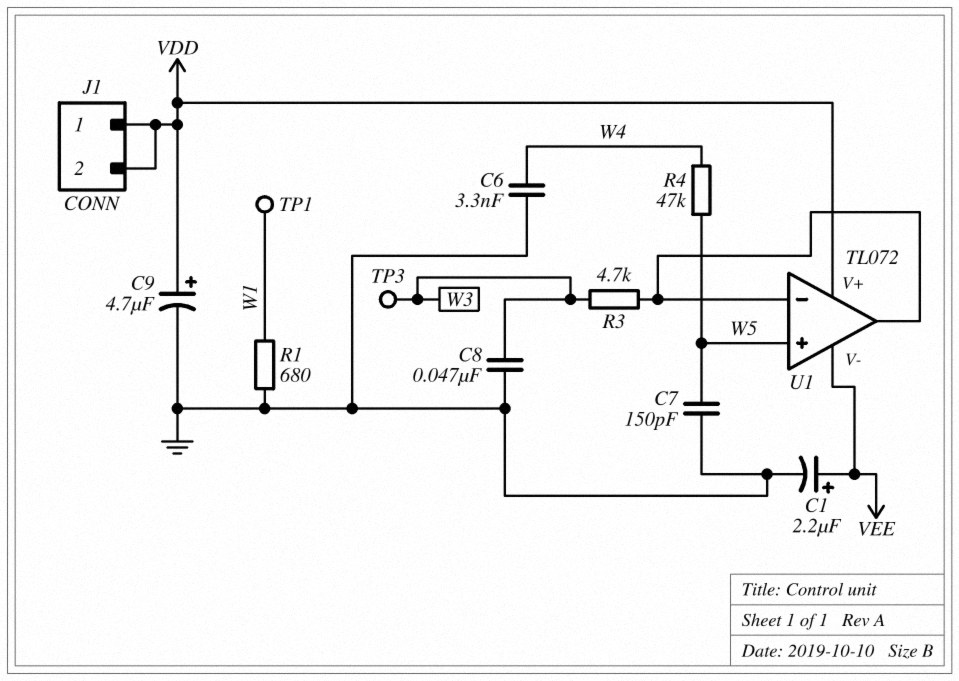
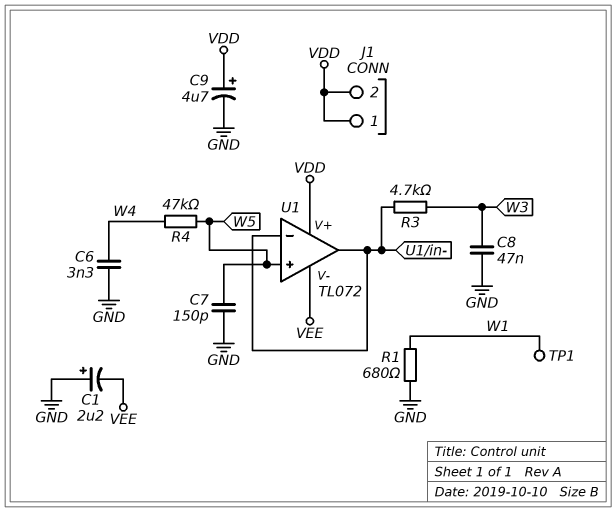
C1: 2.2uF (plus VEE, minus GND) -> 2.2uF (plus GND, minus VEE)
TP3: test point (W3) -> none

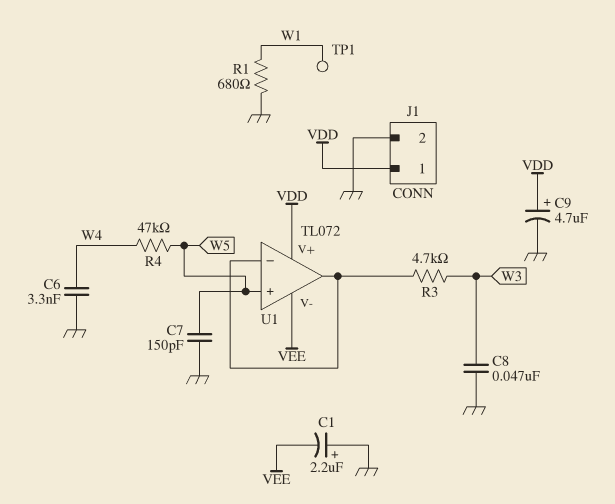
J1 pin 2: VDD -> GND

